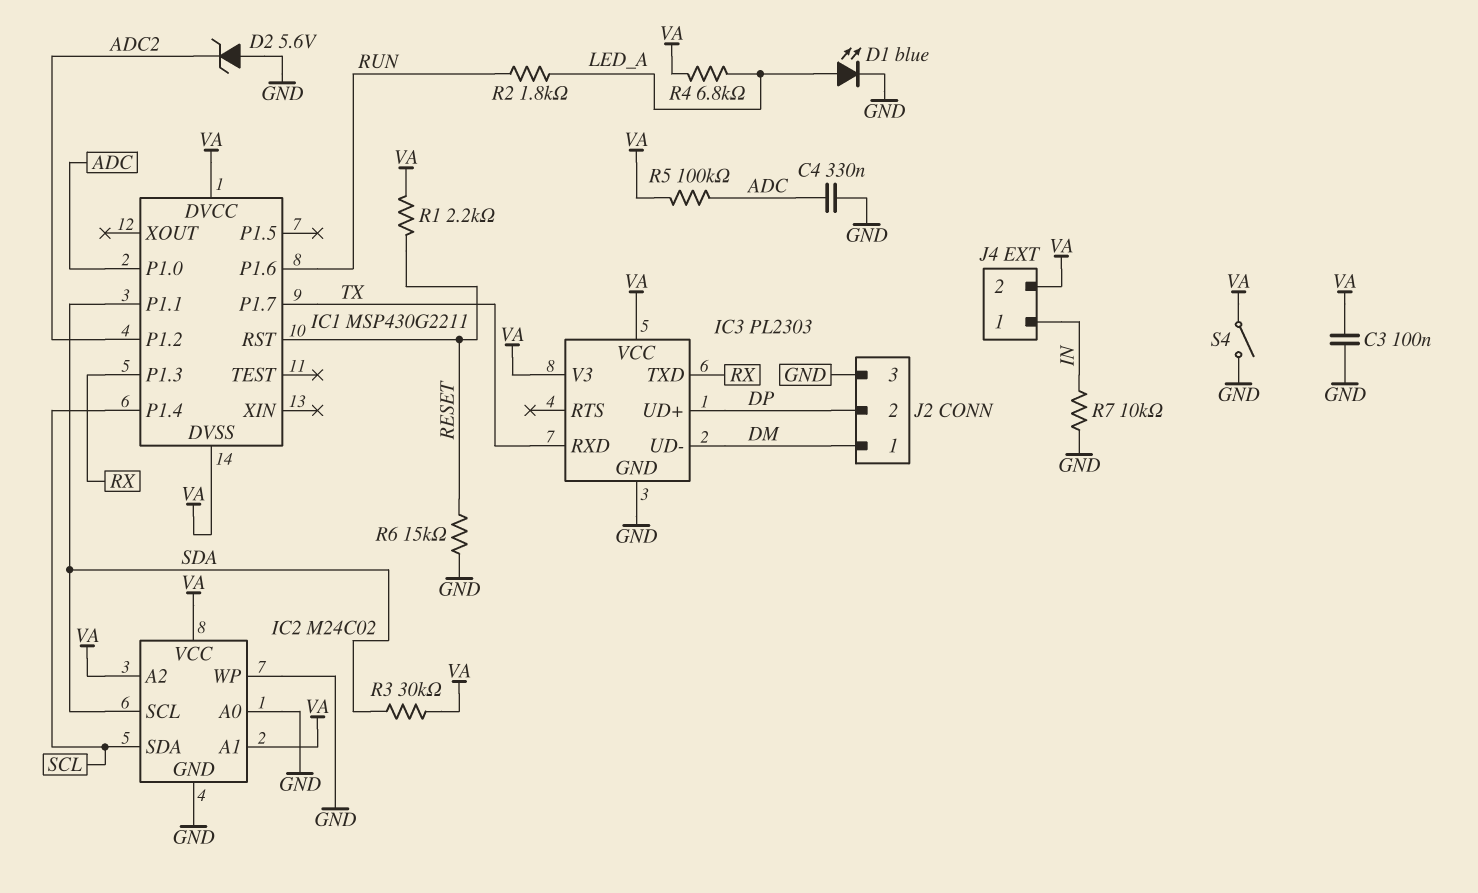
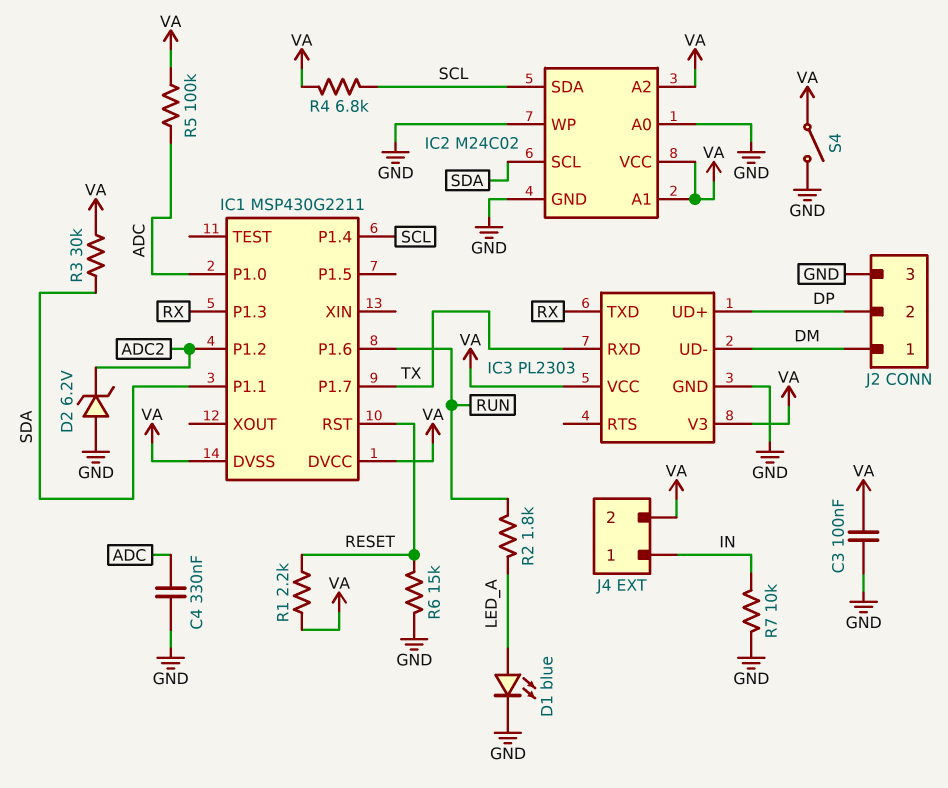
D2: zener 5.6V (A GND, K ADC2) -> zener 6.2V (A GND, K ADC2)
R4: 6.8k (LED_A, VA) -> 6.8k (SCL, VA)

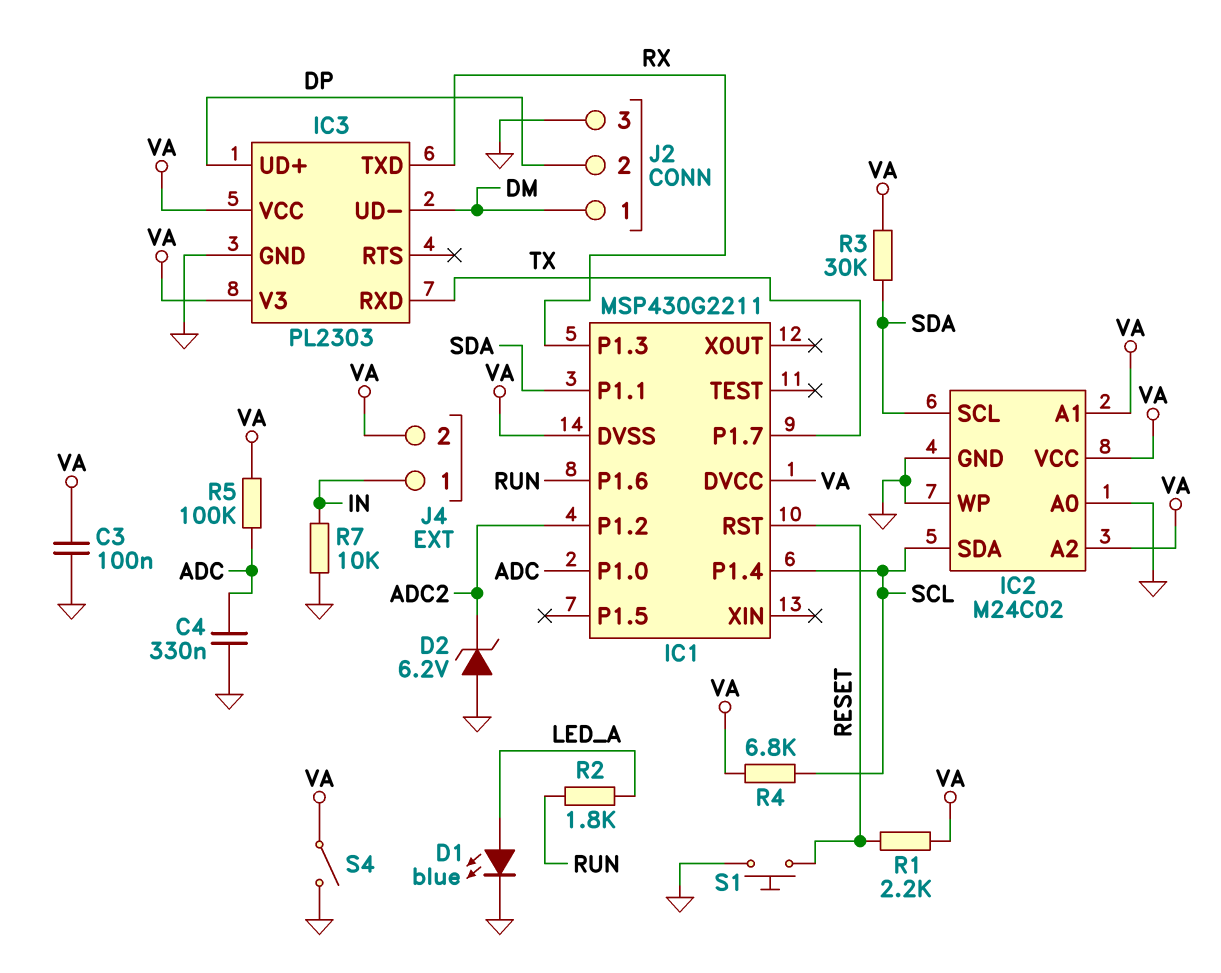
R6: 15k (GND, RESET) -> none
S1: none -> button (GND, RESET)

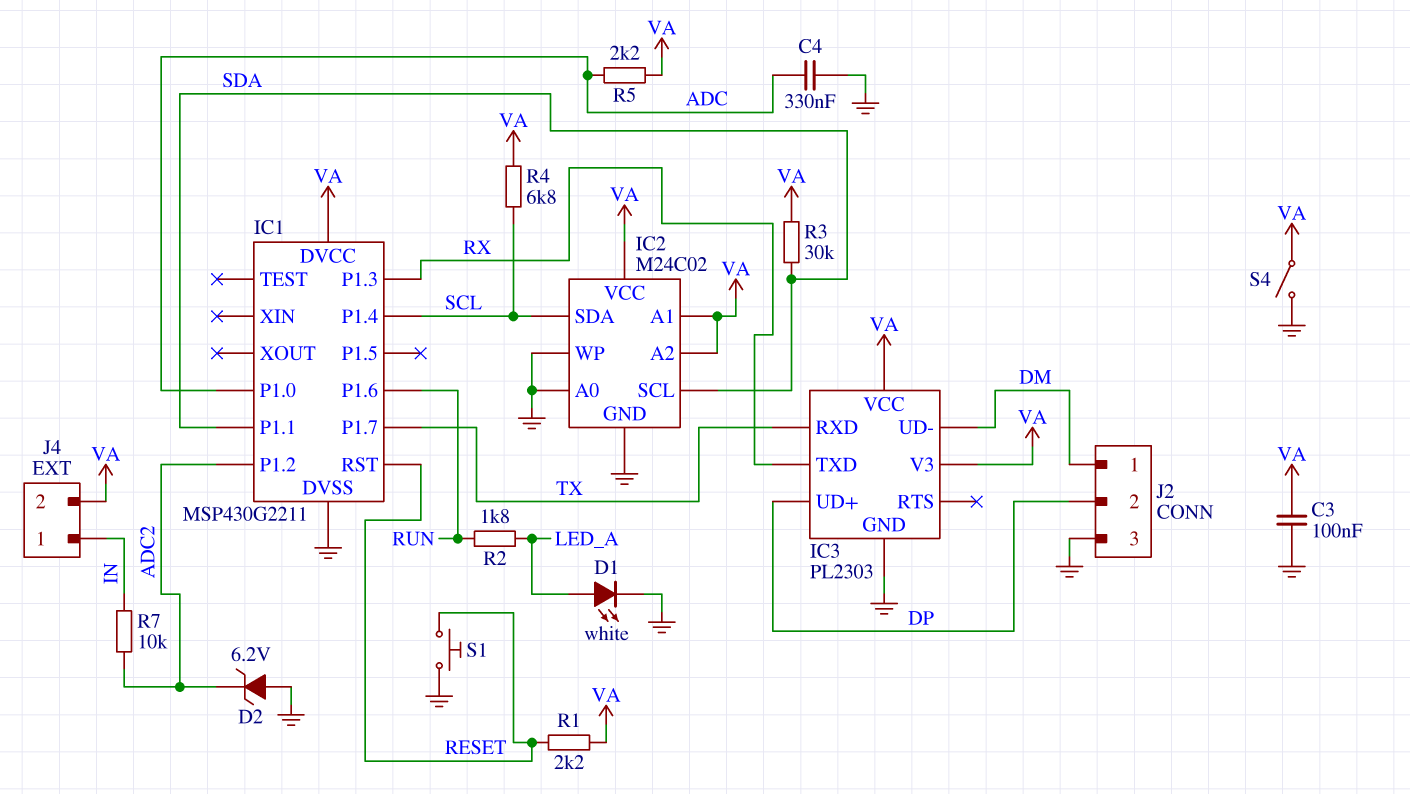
D1: LED blue (A LED_A, K GND) -> LED white (A LED_A, K GND)
IC1 pin DVSS: VA -> GND
R5: 100k (ADC, VA) -> 2.2k (ADC, VA)
R7: 10k (GND, IN) -> 10k (ADC2, IN)

